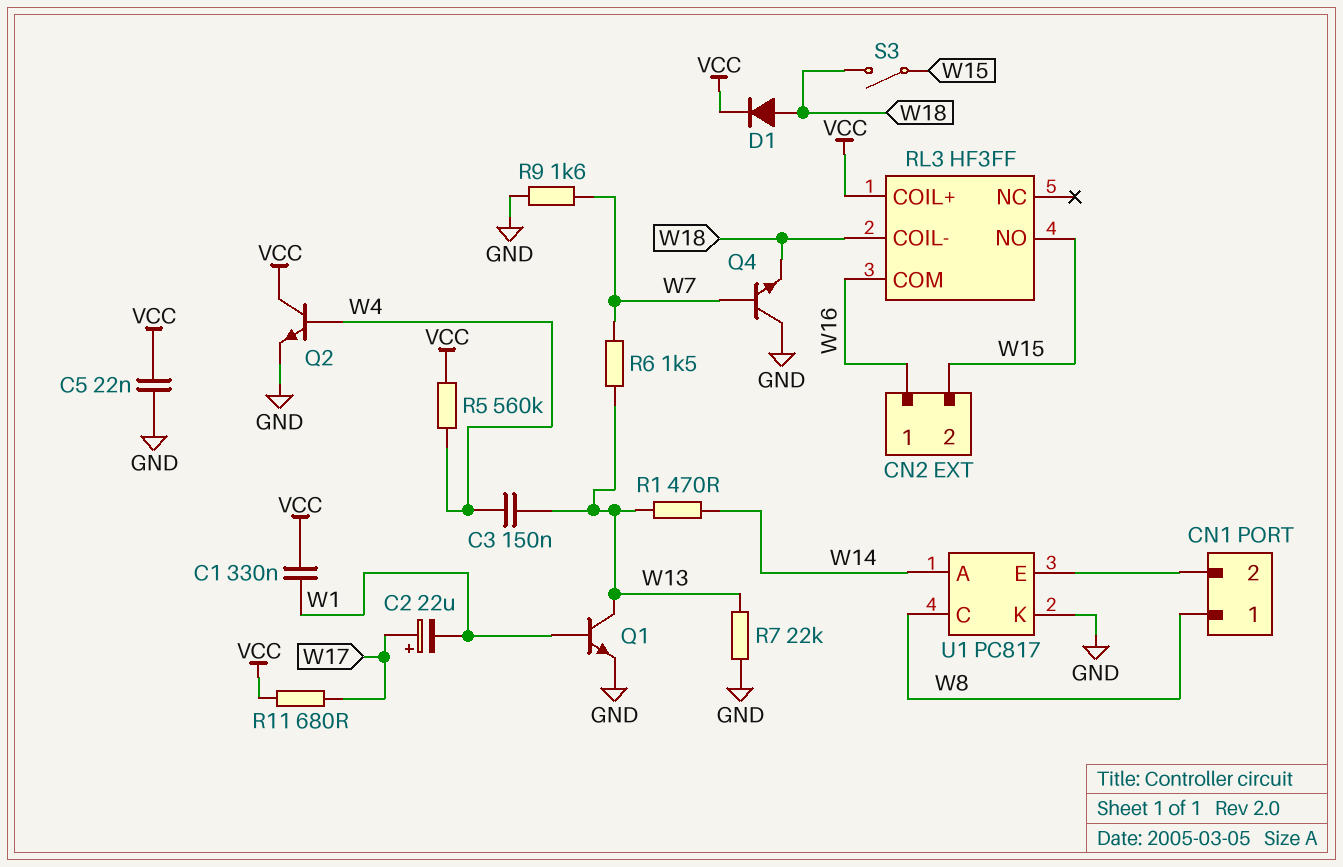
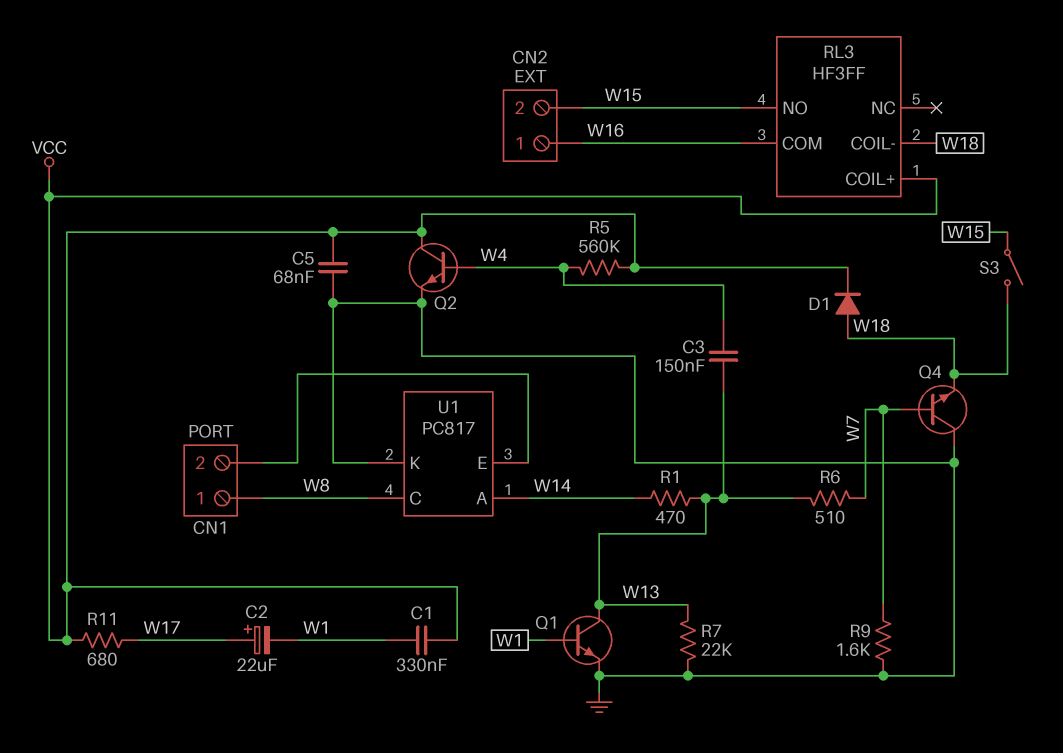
C5: 22nF (GND, VCC) -> 68nF (GND, VCC)
R6: 1.5k (W7, W13) -> 510 (W7, W13)

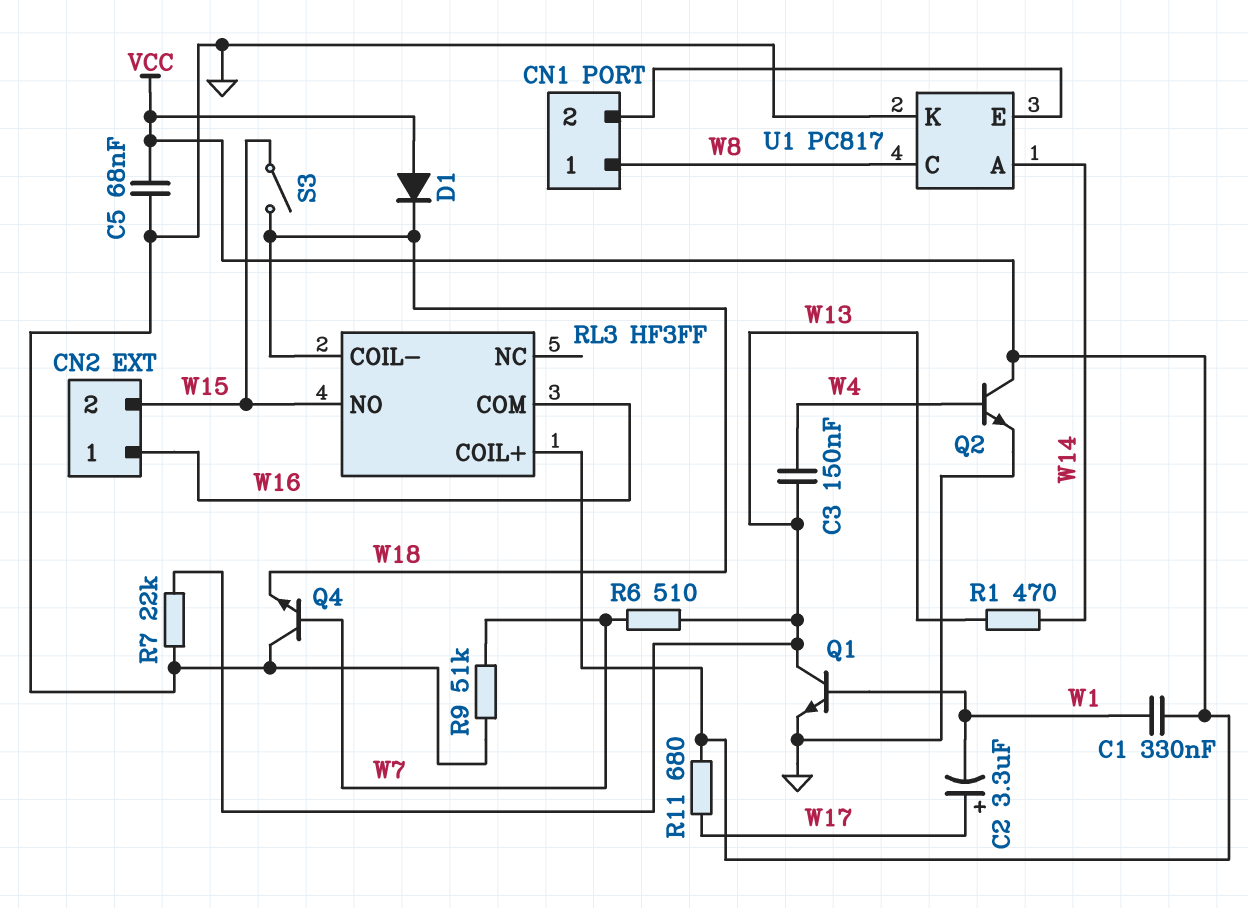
C2: 22uF (plus W17, minus W1) -> 3.3uF (plus W17, minus W1)
D1: diode (A W18, K VCC) -> diode (A VCC, K W18)
R5: 560k (VCC, W4) -> none
R9: 1.6k (GND, W7) -> 51k (GND, W7)

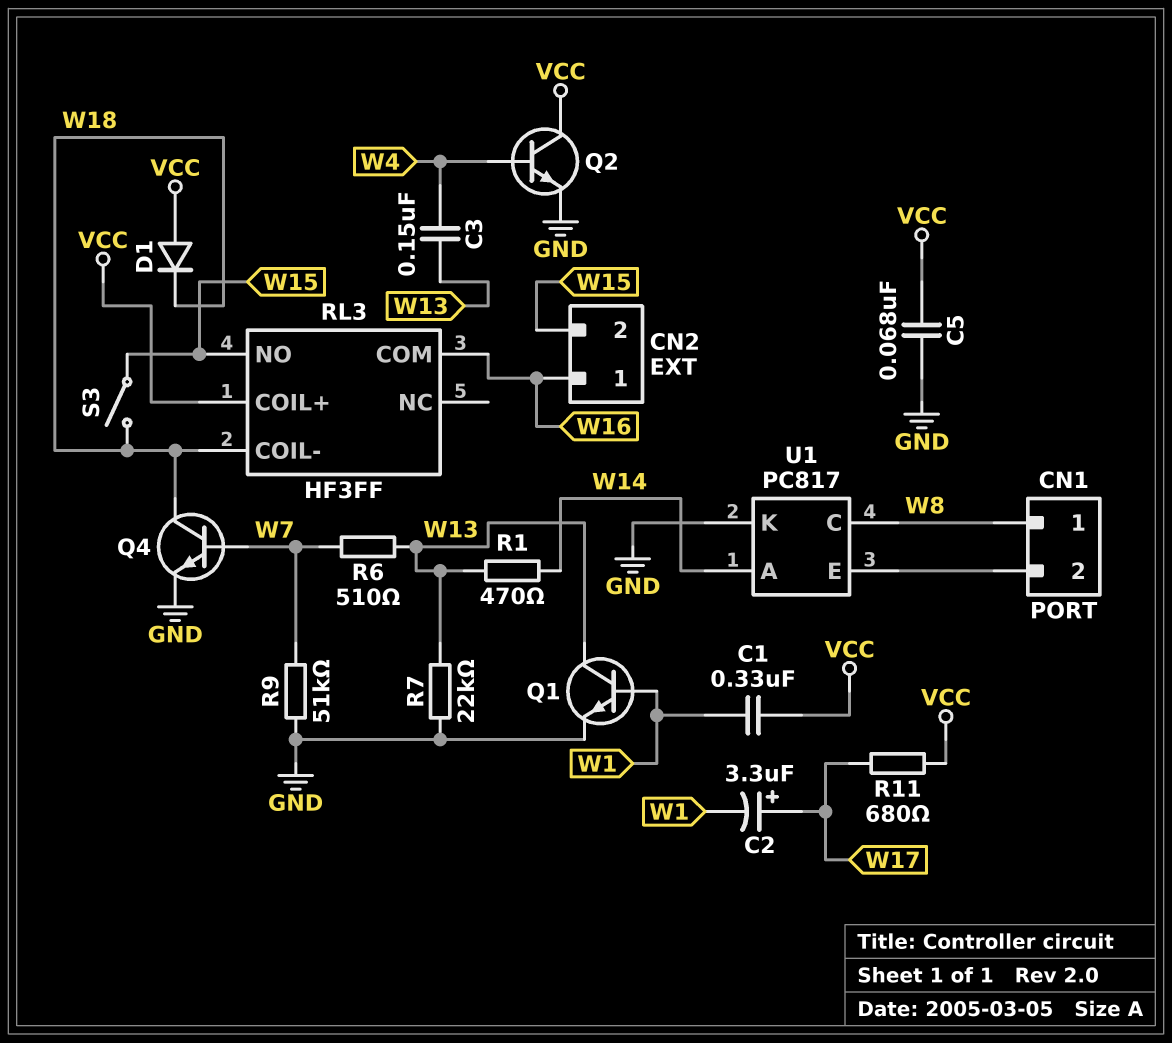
Q4: NPN (B W7, C GND, E W18) -> NPN (B W7, C W18, E GND)

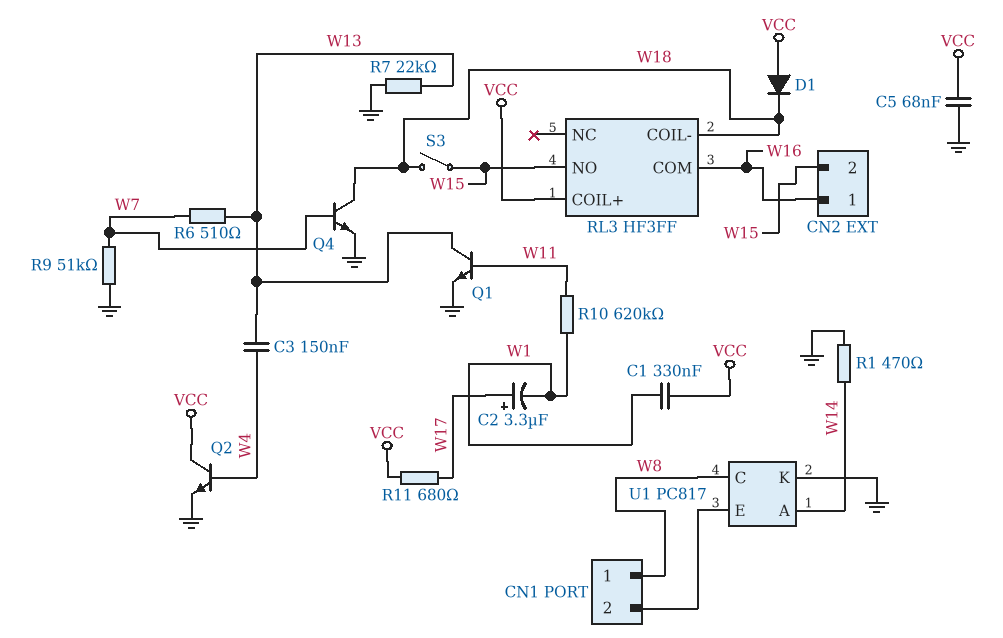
Q1: NPN (B W1, C W13, E GND) -> NPN (B W11, C W13, E GND)
R1: 470 (W13, W14) -> 470 (GND, W14)
R10: none -> 620k (W1, W11)

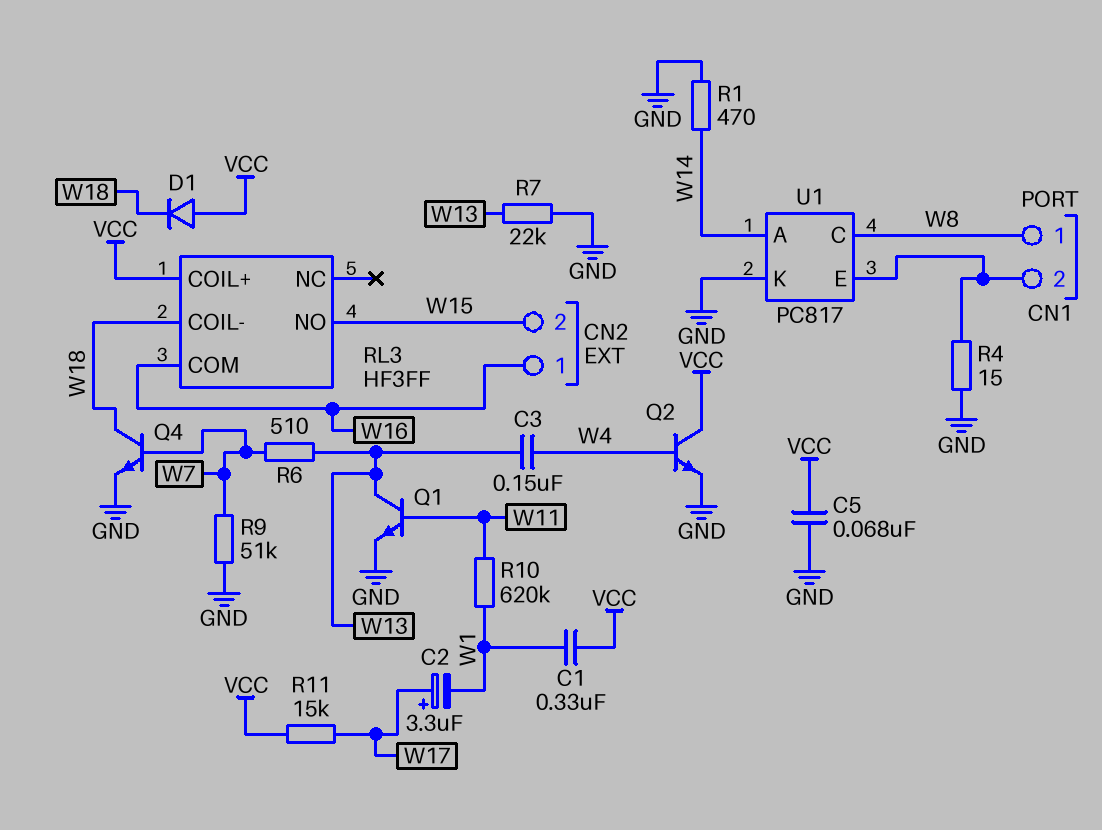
R4: none -> 15 (CN1/2, GND)
R11: 680 (VCC, W17) -> 15k (VCC, W17)
S3: switch (W15, W18) -> none

